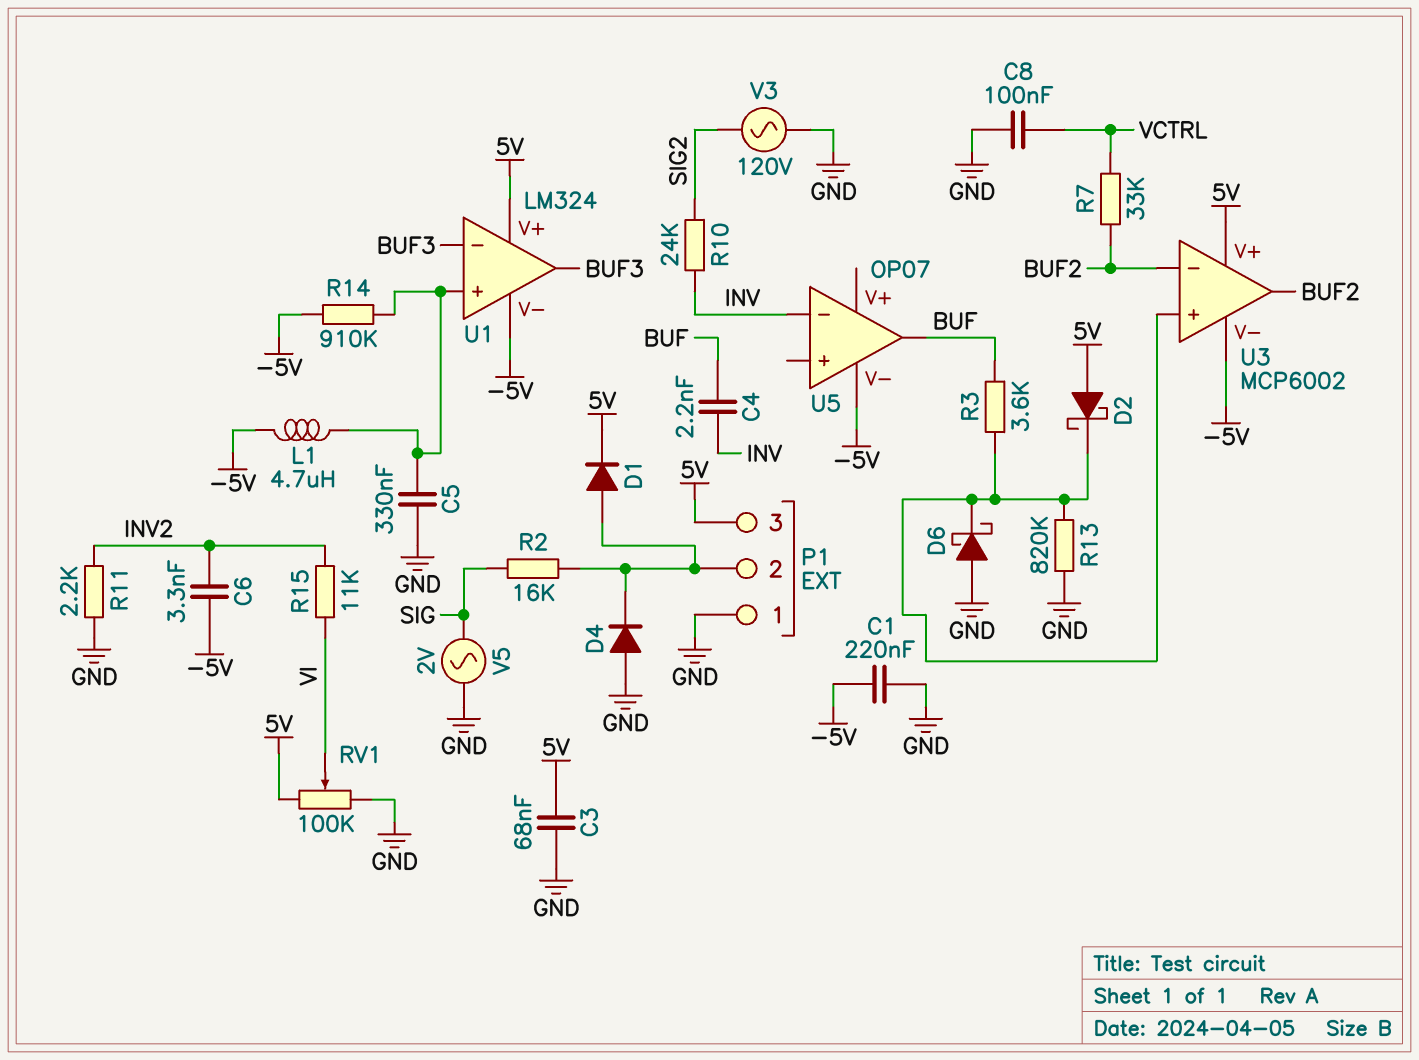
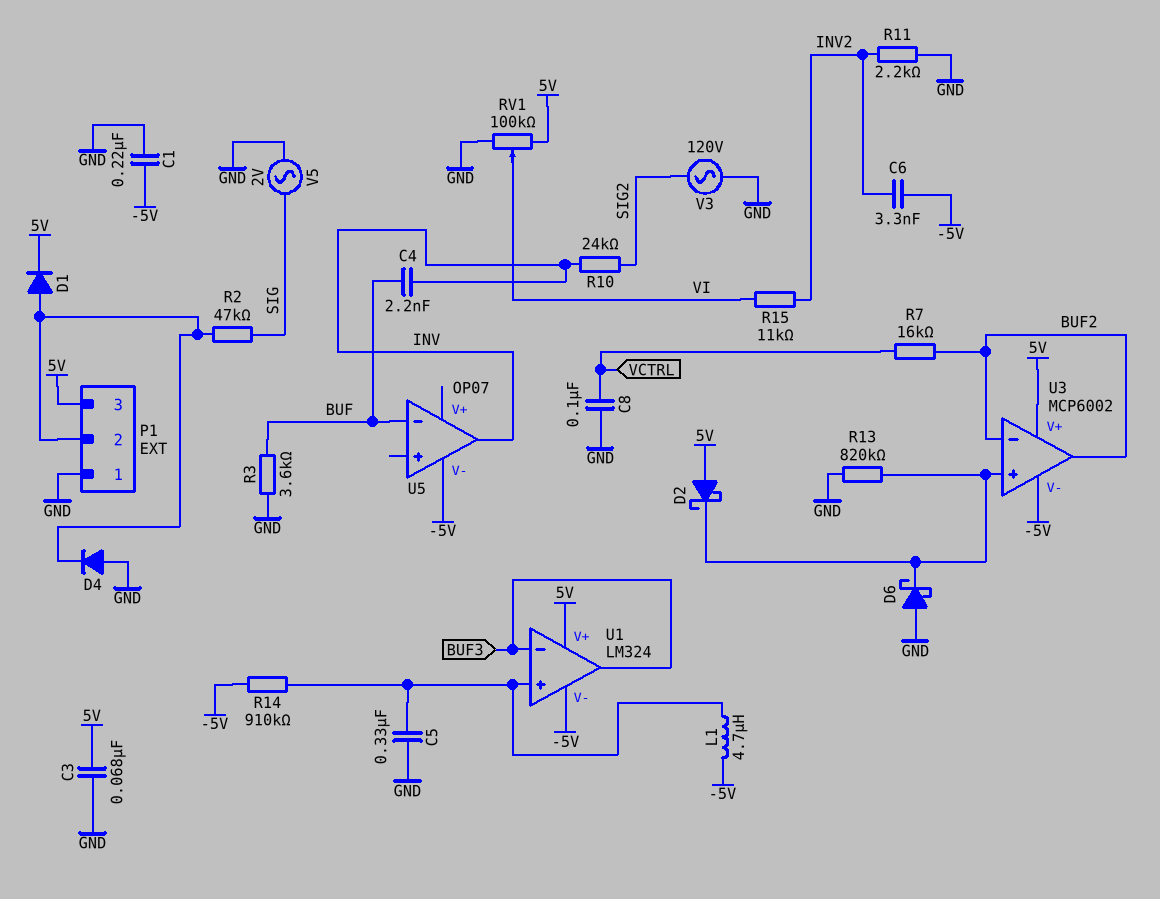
R2: 16k (P1/2, SIG) -> 47k (P1/2, SIG)
R3: 3.6k (BUF, U3/in+) -> 3.6k (BUF, GND)
R7: 33k (BUF2, VCTRL) -> 16k (BUF2, VCTRL)
U5 pin in-: INV -> BUF
U5 pin out: BUF -> INV

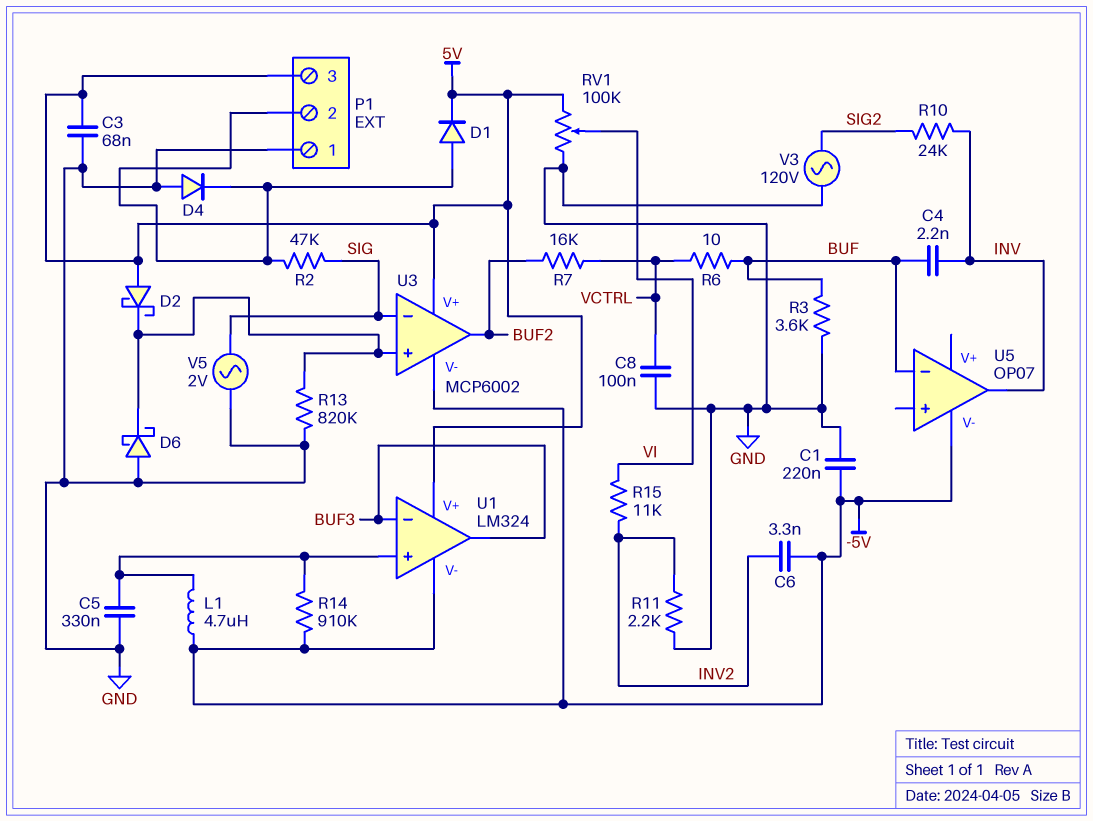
R6: none -> 10 (BUF, VCTRL)
U3 pin in-: BUF2 -> SIG

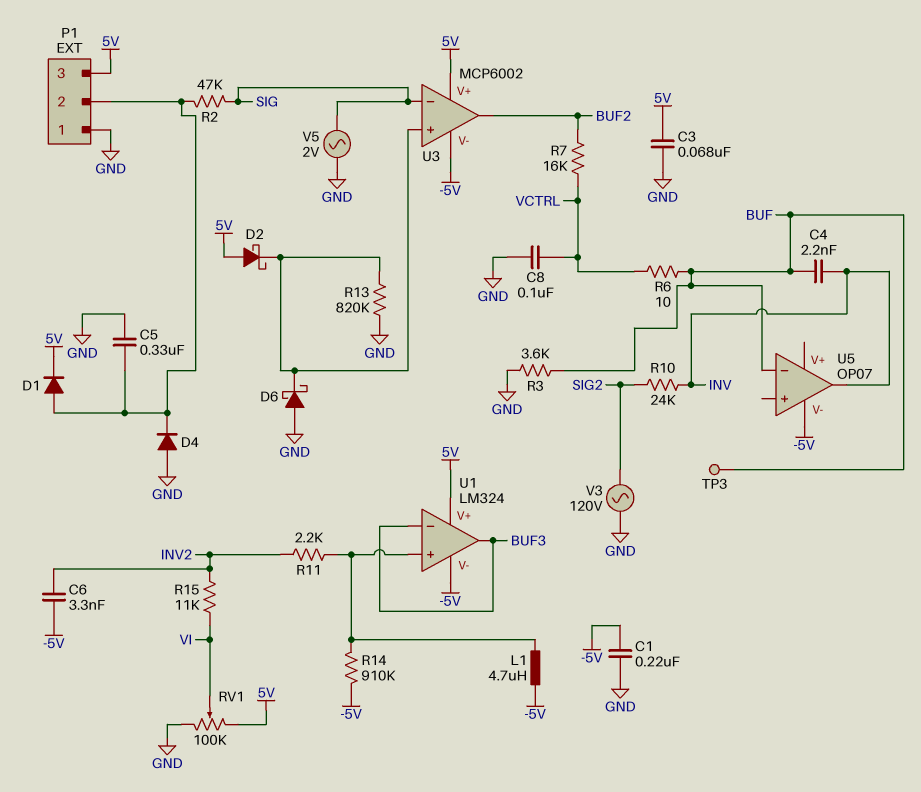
C5: 330nF (GND, U1/in+) -> 330nF (GND, P1/2)
R11: 2.2k (GND, INV2) -> 2.2k (INV2, U1/in+)
TP3: none -> test point (BUF)

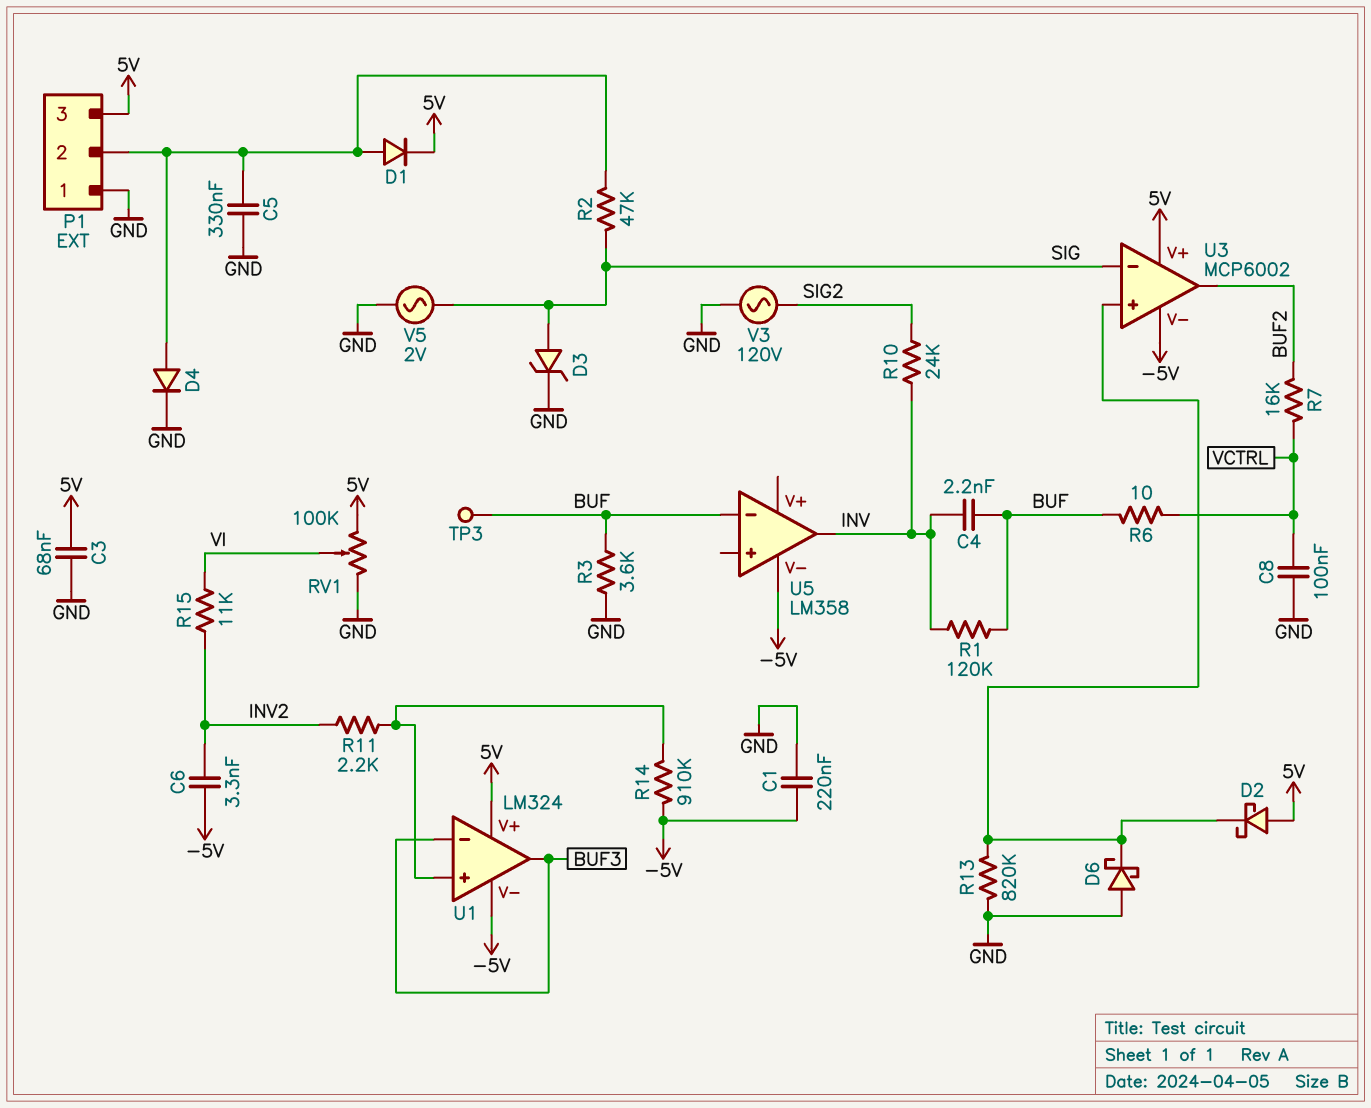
D3: none -> zener (A SIG, K GND)
D4: diode (A GND, K P1/2) -> diode (A P1/2, K GND)
L1: 4.7uH (-5V, U1/in+) -> none
R1: none -> 120k (BUF, INV)
U5: OP07 -> LM358

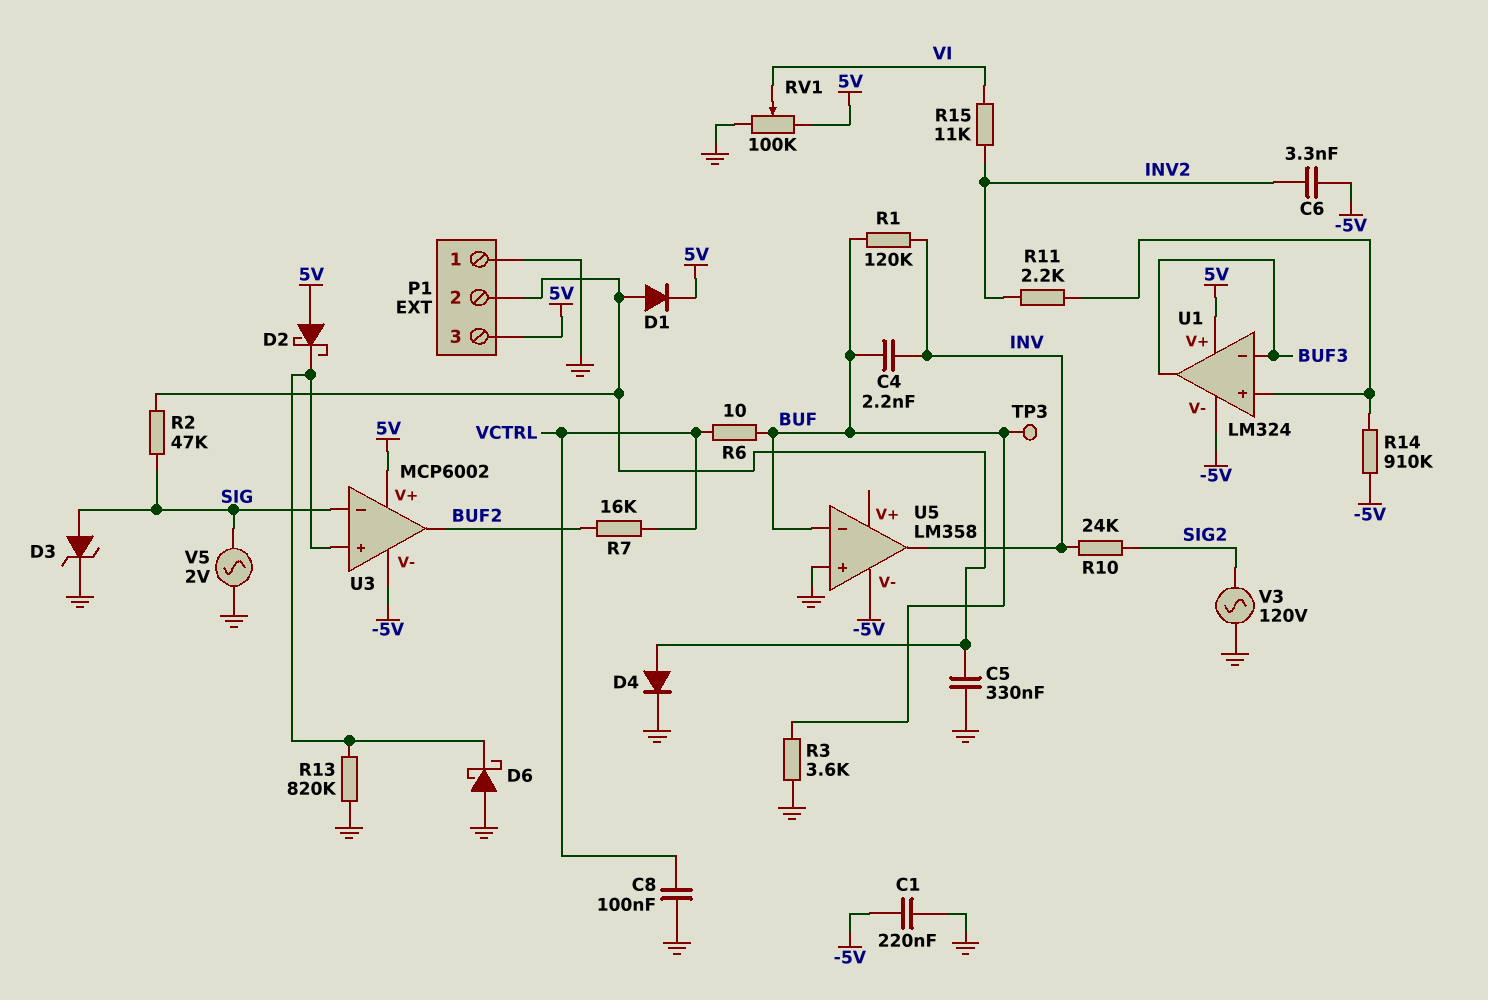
C3: 68nF (5V, GND) -> none
U5 pin in+: none -> GND

